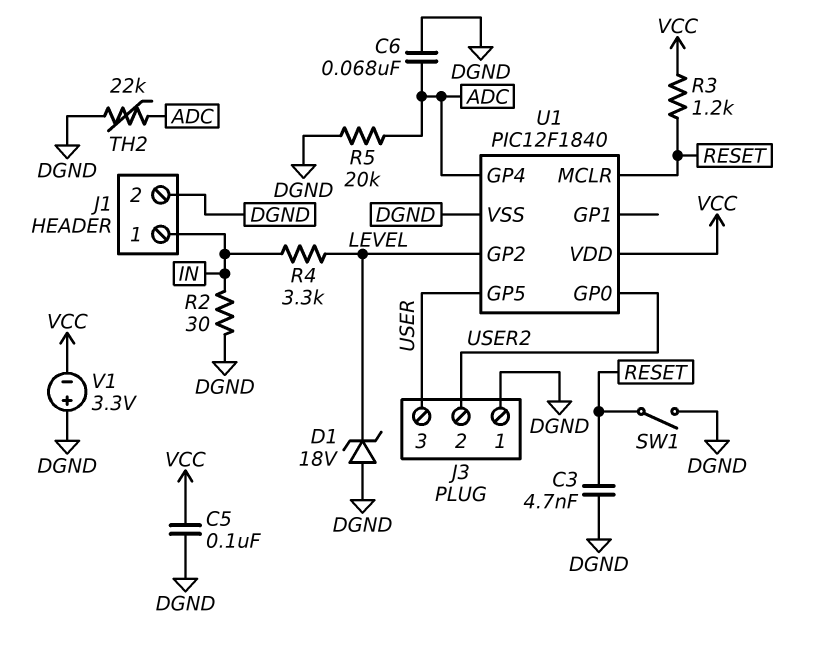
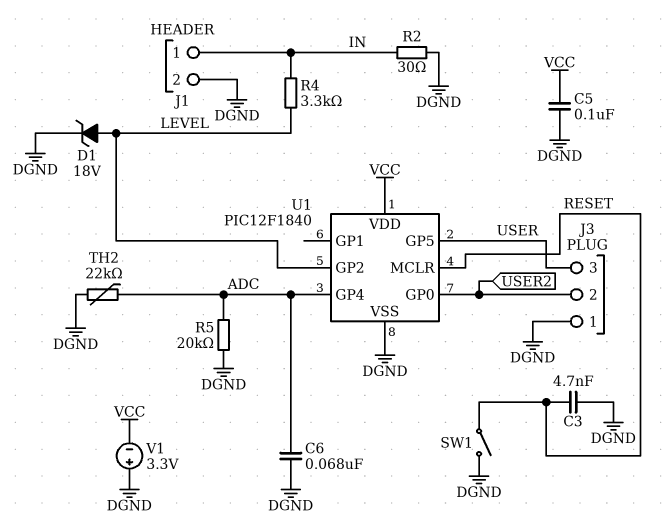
D1: zener 18V (A DGND, K LEVEL) -> zener 18V (A LEVEL, K DGND)
R3: 1.2k (RESET, VCC) -> none

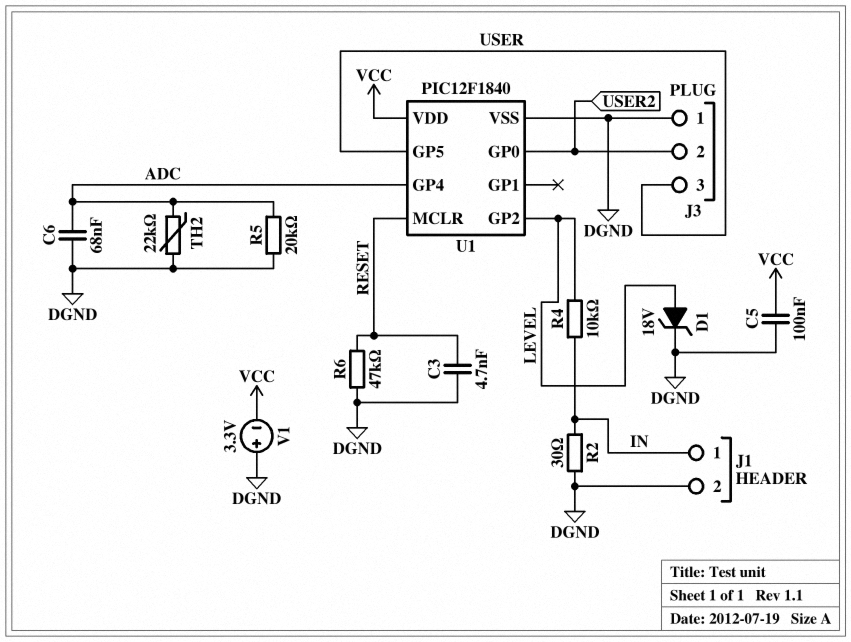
R4: 3.3k (IN, LEVEL) -> 10k (IN, LEVEL)
R6: none -> 47k (DGND, RESET)
SW1: switch (DGND, RESET) -> none

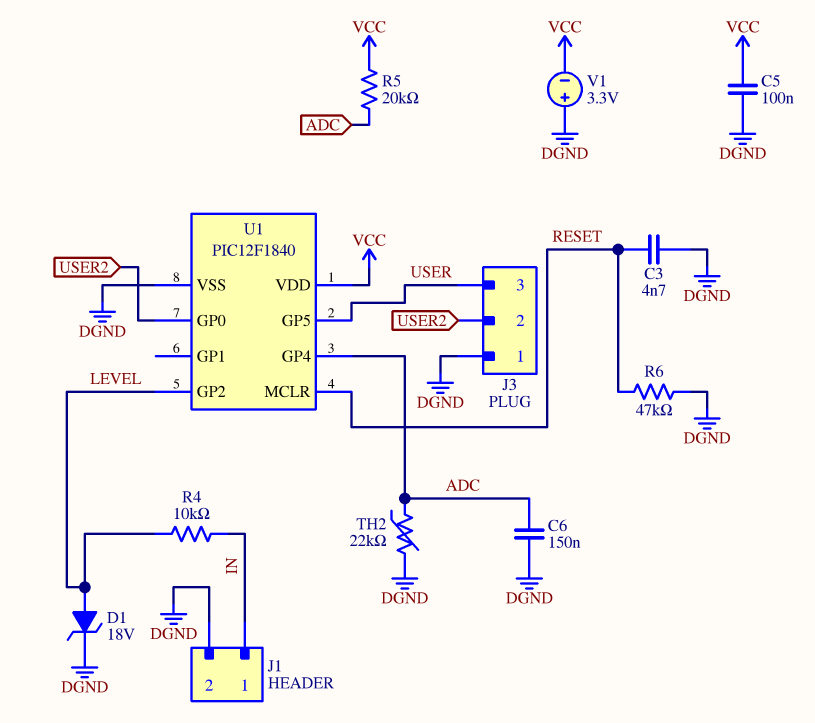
C6: 68nF (ADC, DGND) -> 150nF (ADC, DGND)
R2: 30 (DGND, IN) -> none
R5: 20k (ADC, DGND) -> 20k (ADC, VCC)

